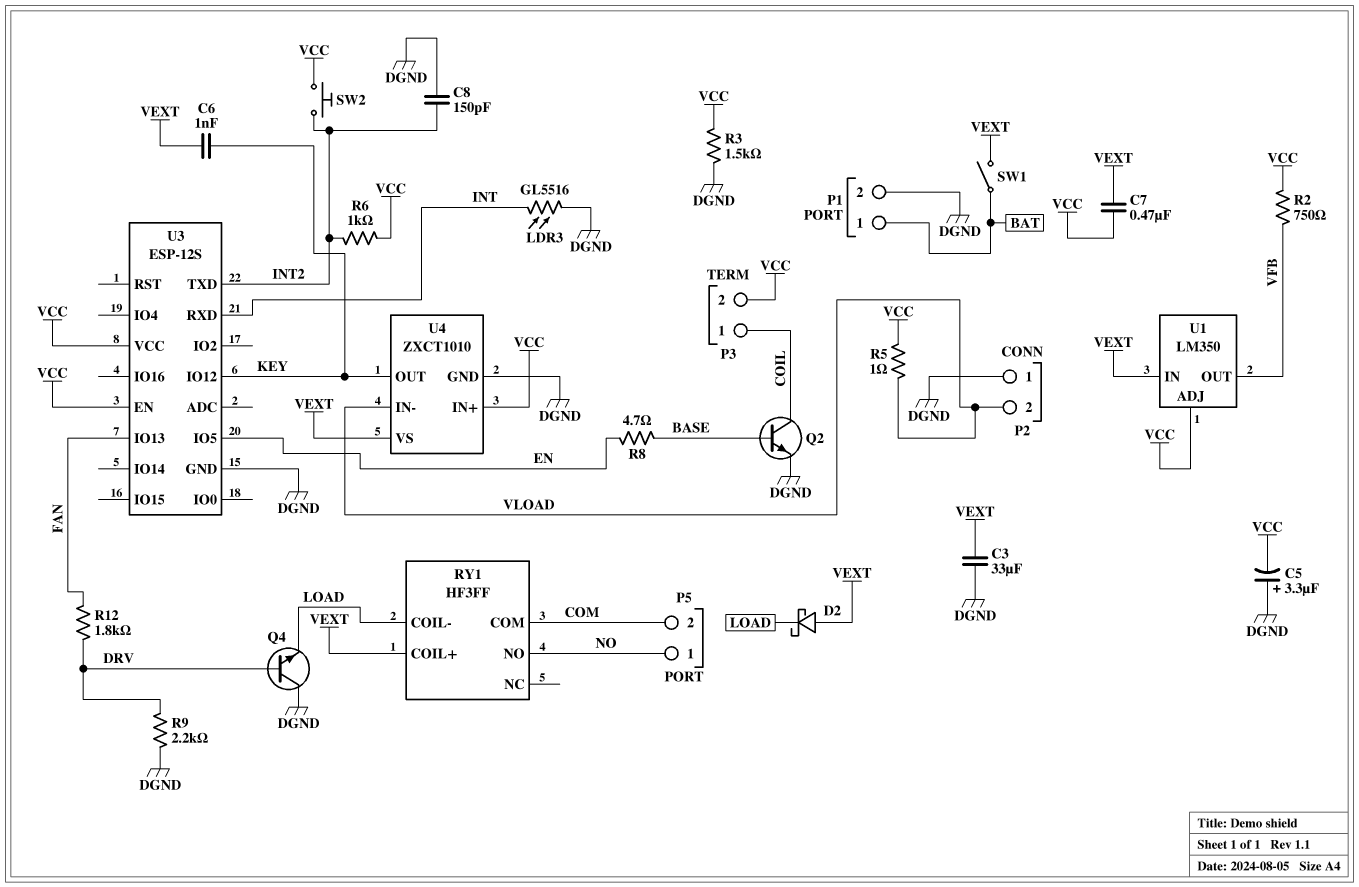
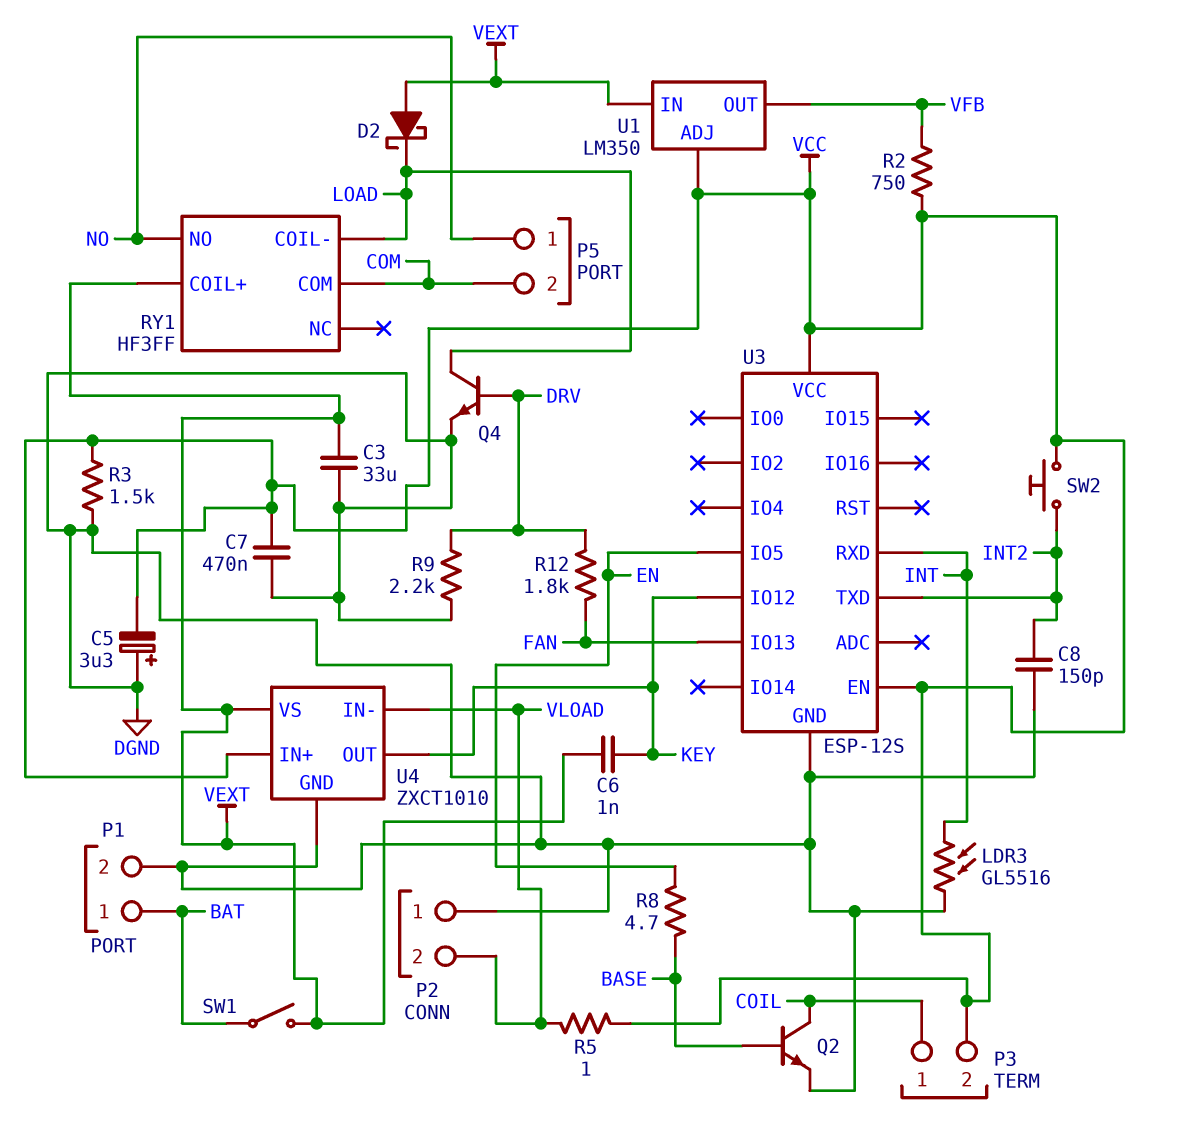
C7: 470nF (VCC, VEXT) -> 470nF (DGND, VCC)
Q4: NPN (B DRV, C DGND, E LOAD) -> NPN (B DRV, C LOAD, E DGND)
R6: 1k (INT2, VCC) -> none

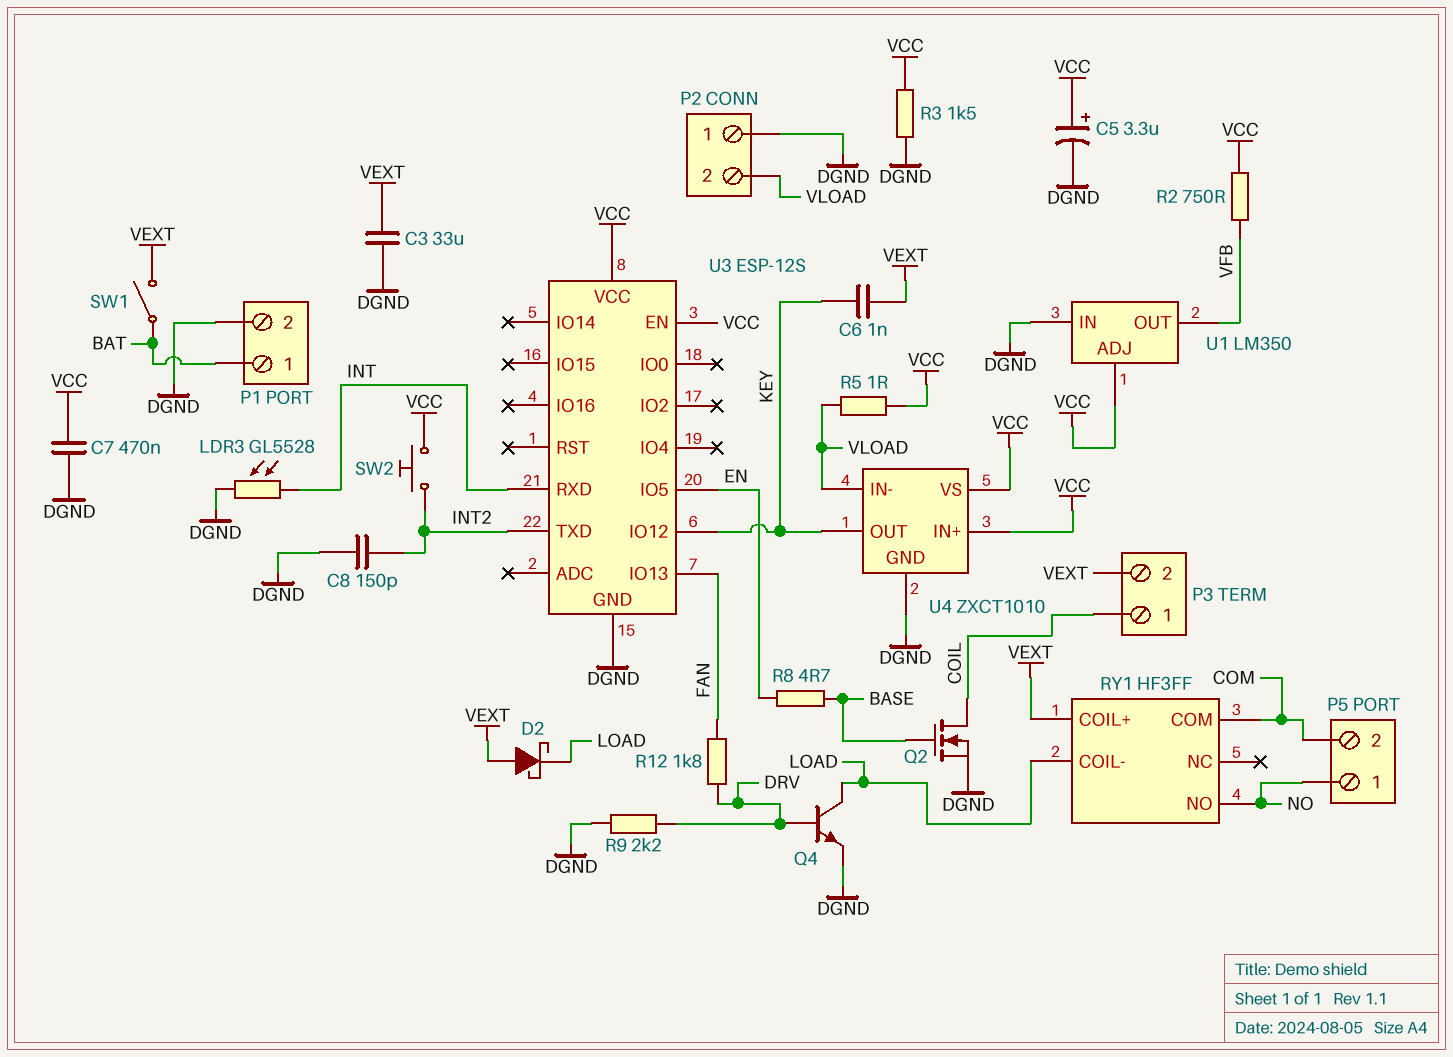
C5: 3.3uF (plus DGND, minus VCC) -> 3.3uF (plus VCC, minus DGND)
LDR3: GL5516 (DGND, INT) -> GL5528 (DGND, INT)
P3 pin 2: VCC -> VEXT
Q2: NPN (B BASE, C COIL, E DGND) -> NMOS (G BASE, D COIL, S DGND)
U1 pin IN: VEXT -> DGND
U4 pin VS: VEXT -> VCC

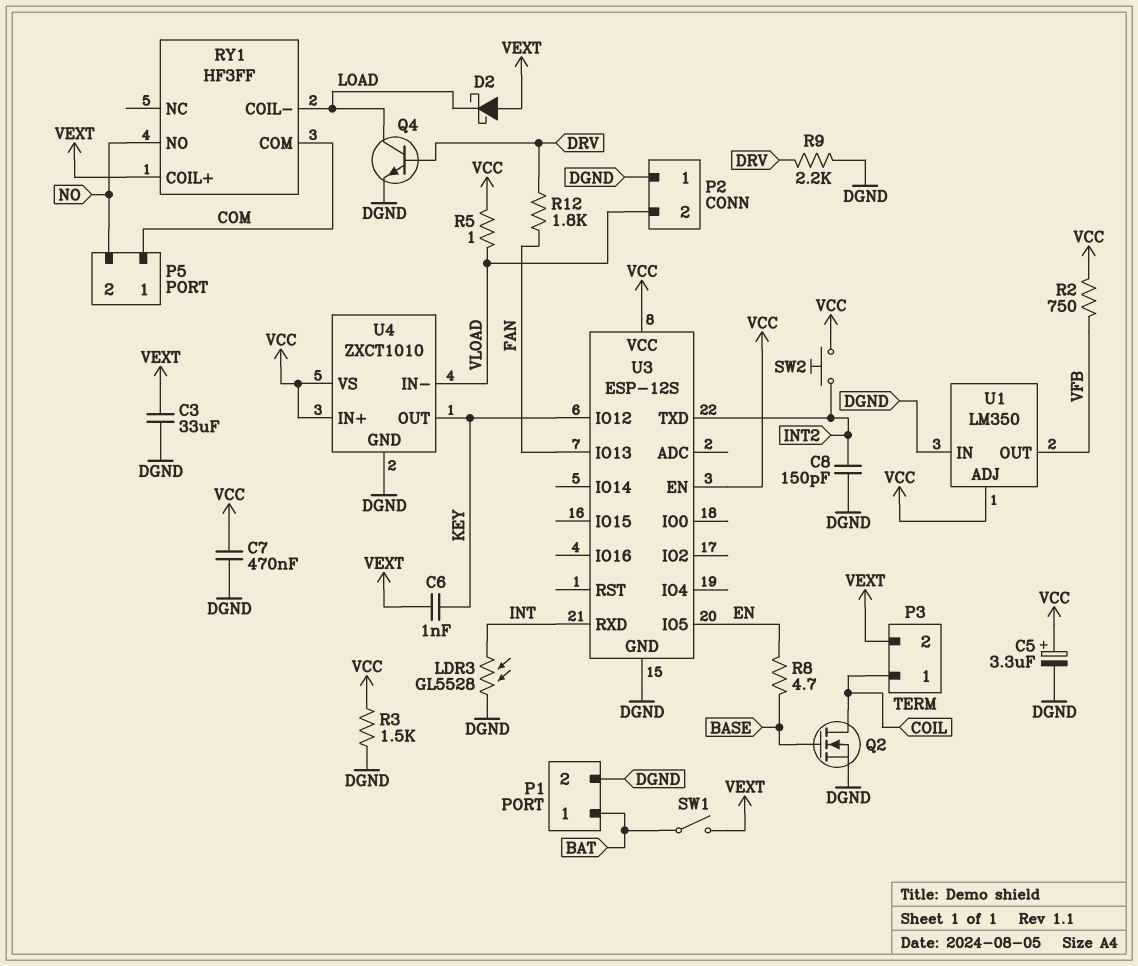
P5 pin 1: NO -> COM
P5 pin 2: COM -> NO

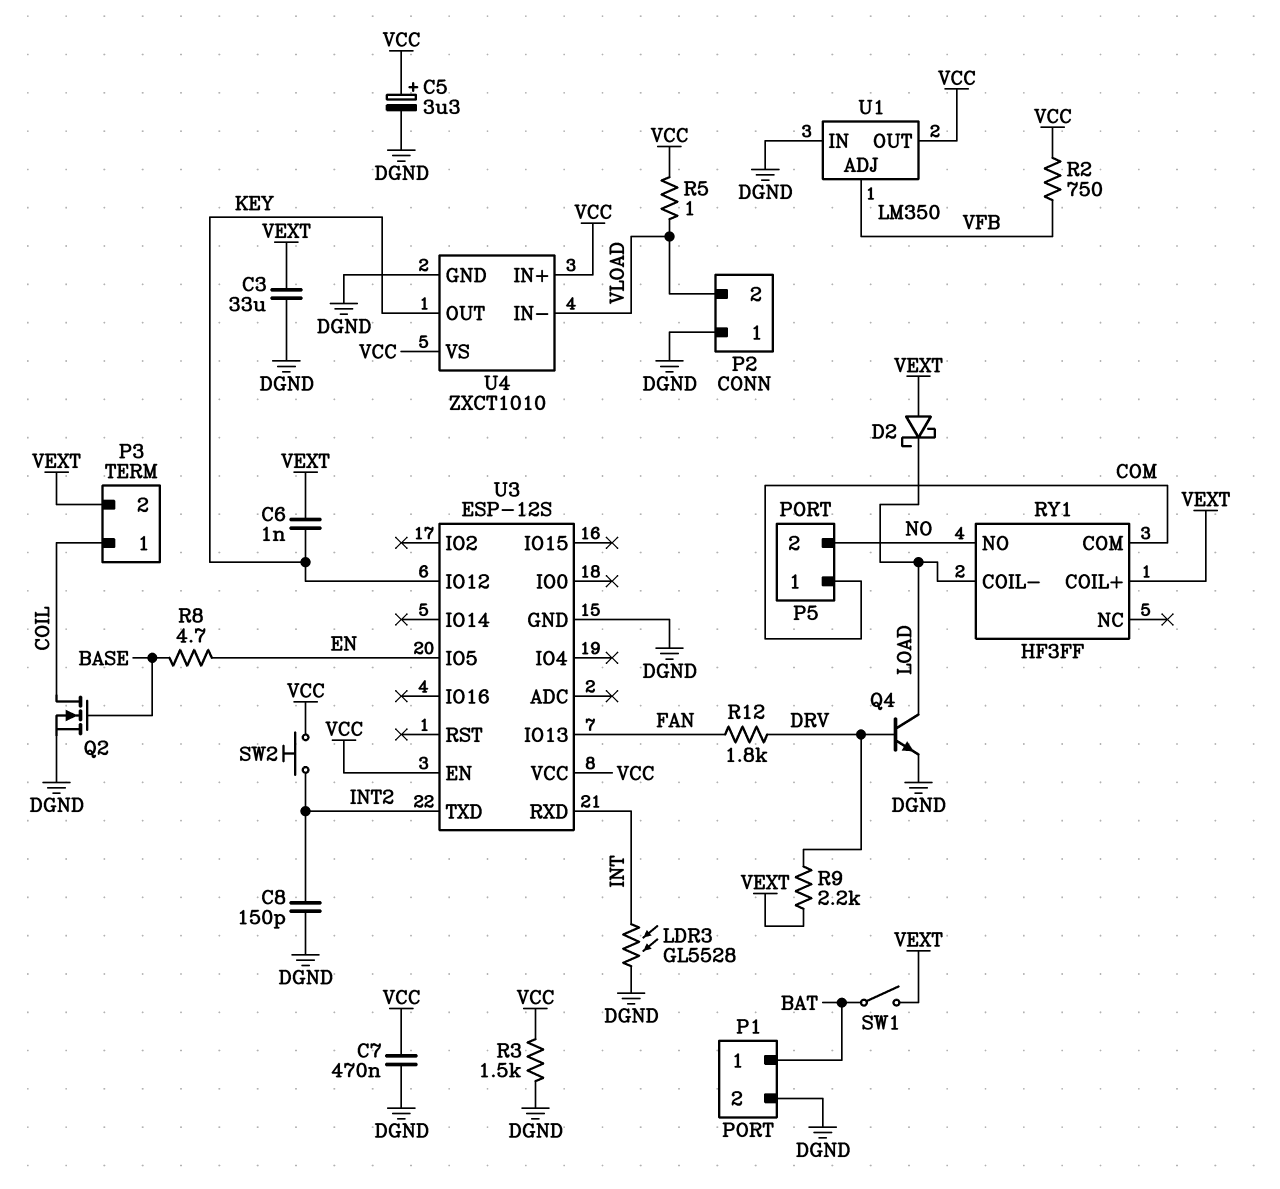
R9: 2.2k (DGND, DRV) -> 2.2k (DRV, VEXT)
U1 pin ADJ: VCC -> VFB
U1 pin OUT: VFB -> VCC

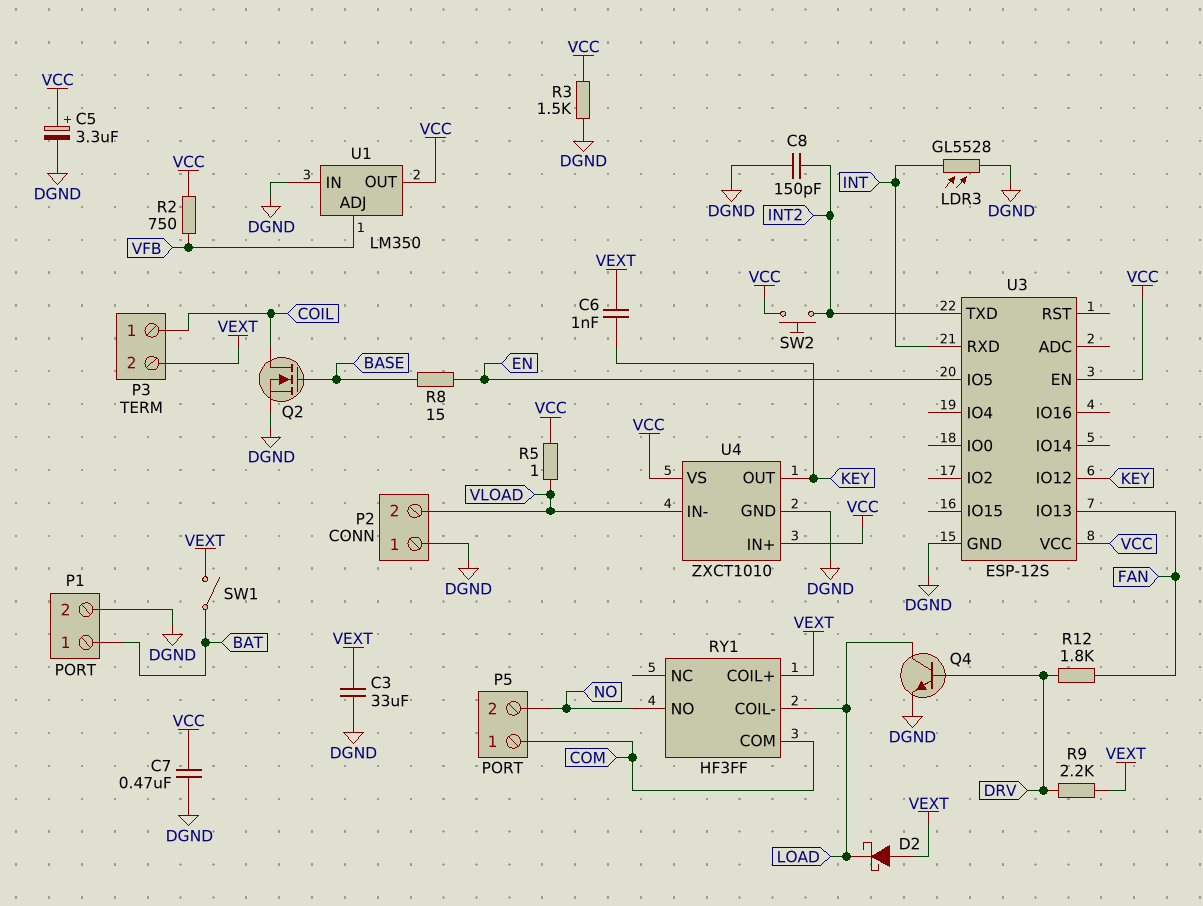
R8: 4.7 (BASE, EN) -> 15 (BASE, EN)

